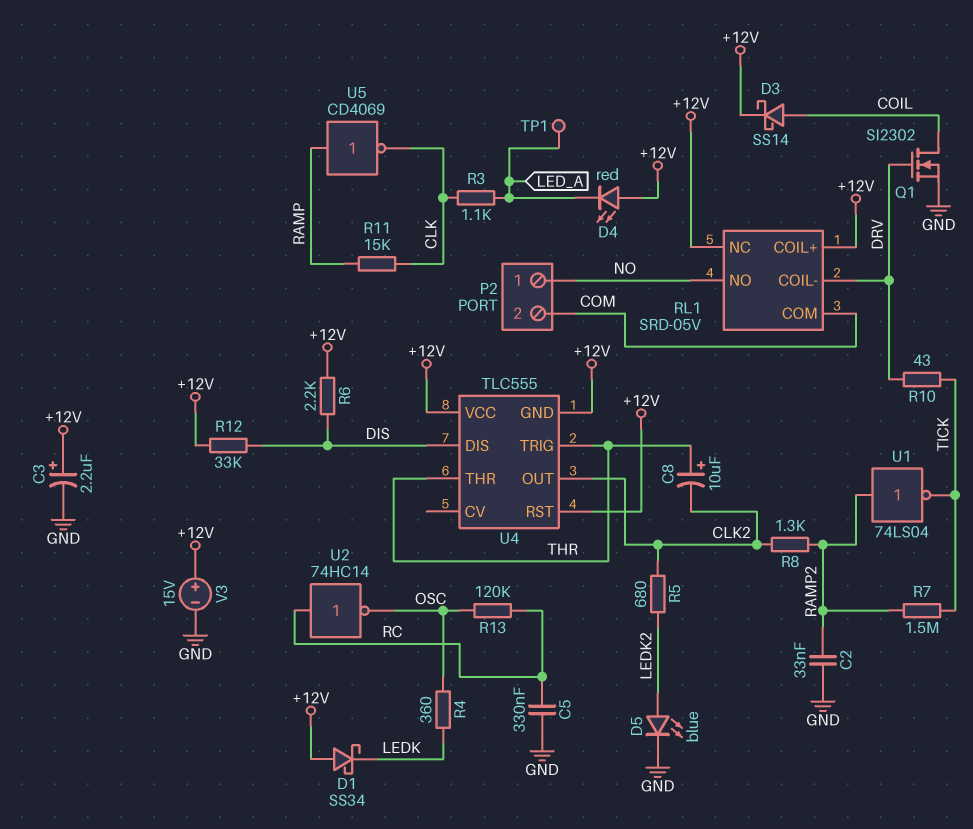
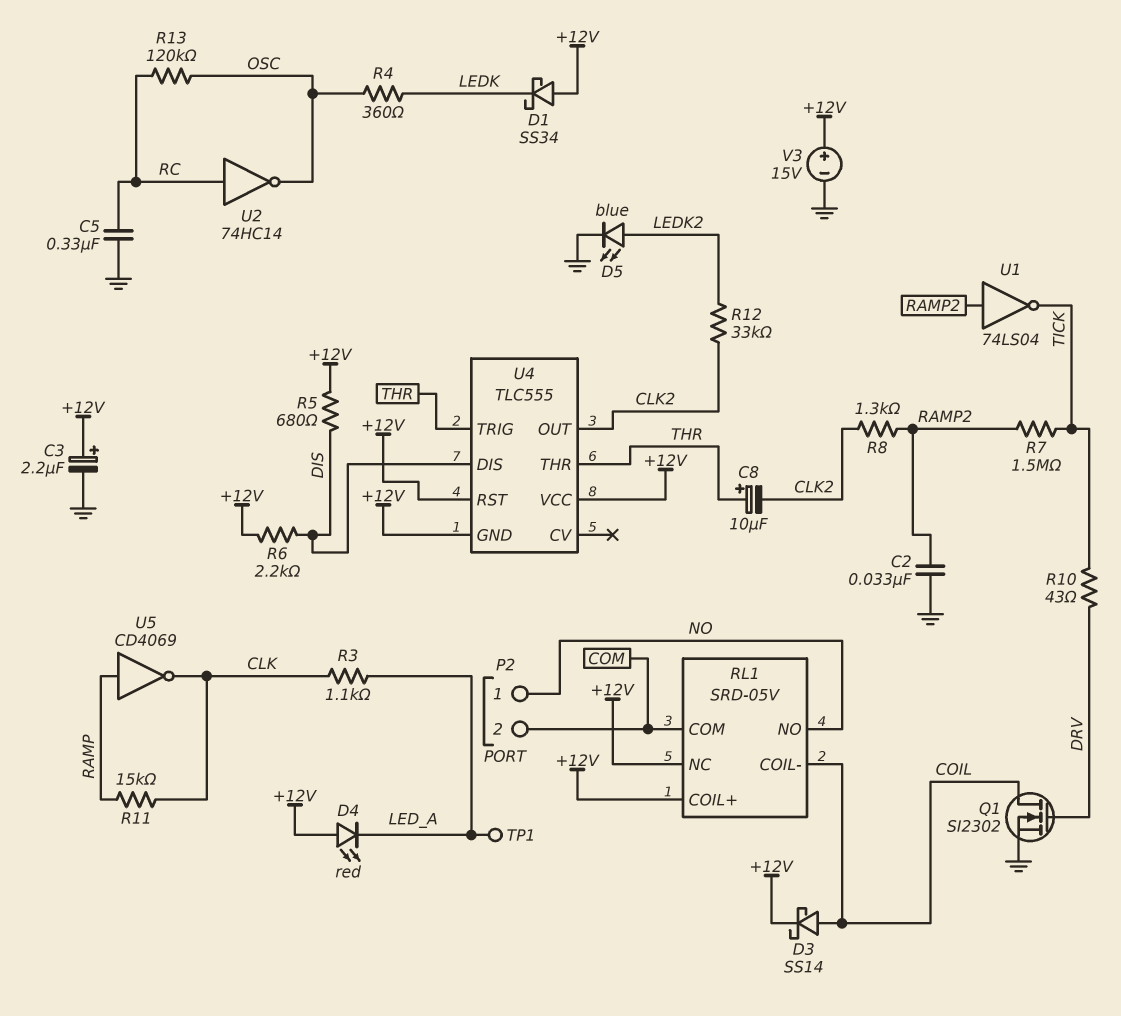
R5: 680 (CLK2, LEDK2) -> 680 (+12V, DIS)
R12: 33k (+12V, DIS) -> 33k (CLK2, LEDK2)
RL1 pin COIL-: DRV -> COIL

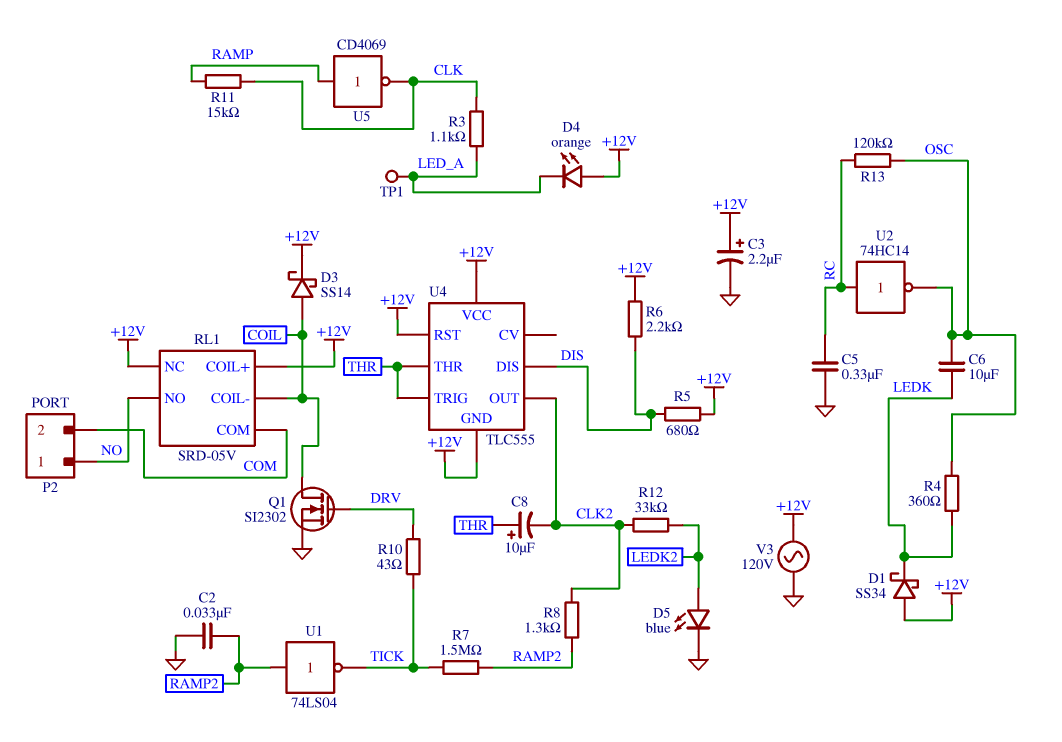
C6: none -> 10uF (LEDK, OSC)
D4: LED red (A +12V, K LED_A) -> LED orange (A +12V, K LED_A)
V3: 15V (plus +12V, minus GND) -> AC 120V (+12V, GND)

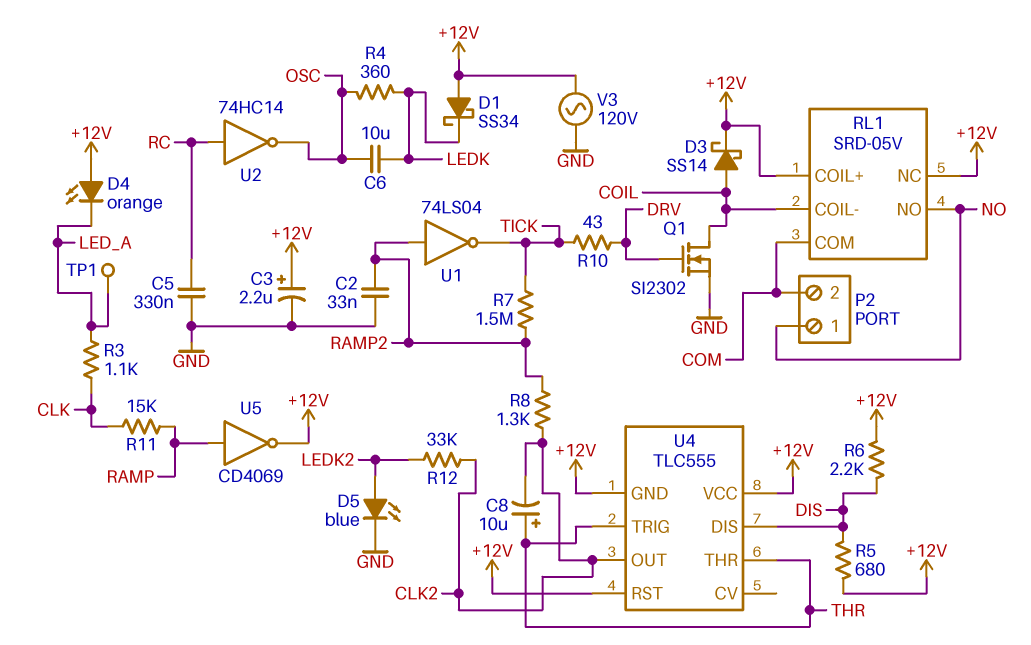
R13: 120k (OSC, RC) -> none
U5: NOT CD4069 (in RAMP, out CLK) -> NOT CD4069 (in RAMP, out +12V)

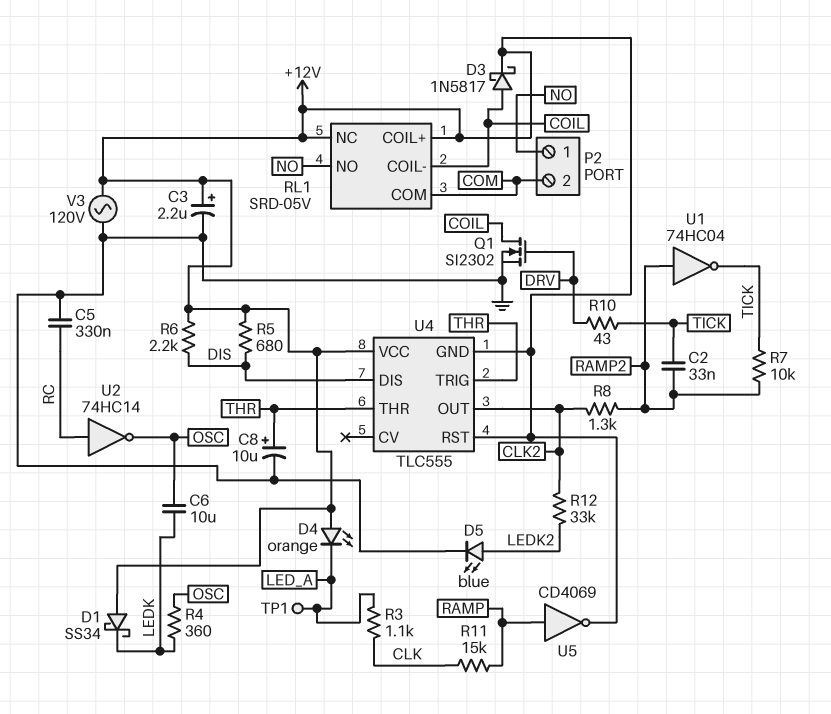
C2: 33nF (GND, RAMP2) -> 33nF (RAMP2, TICK)
C8: 10uF (plus THR, minus CLK2) -> 10uF (plus THR, minus GND)
D3: schottky SS14 (A COIL, K +12V) -> schottky 1N5817 (A COIL, K +12V)
R7: 1.5M (RAMP2, TICK) -> 10k (RAMP2, TICK)
U1: NOT 74LS04 (in RAMP2, out TICK) -> NOT 74HC04 (in RAMP2, out TICK)

